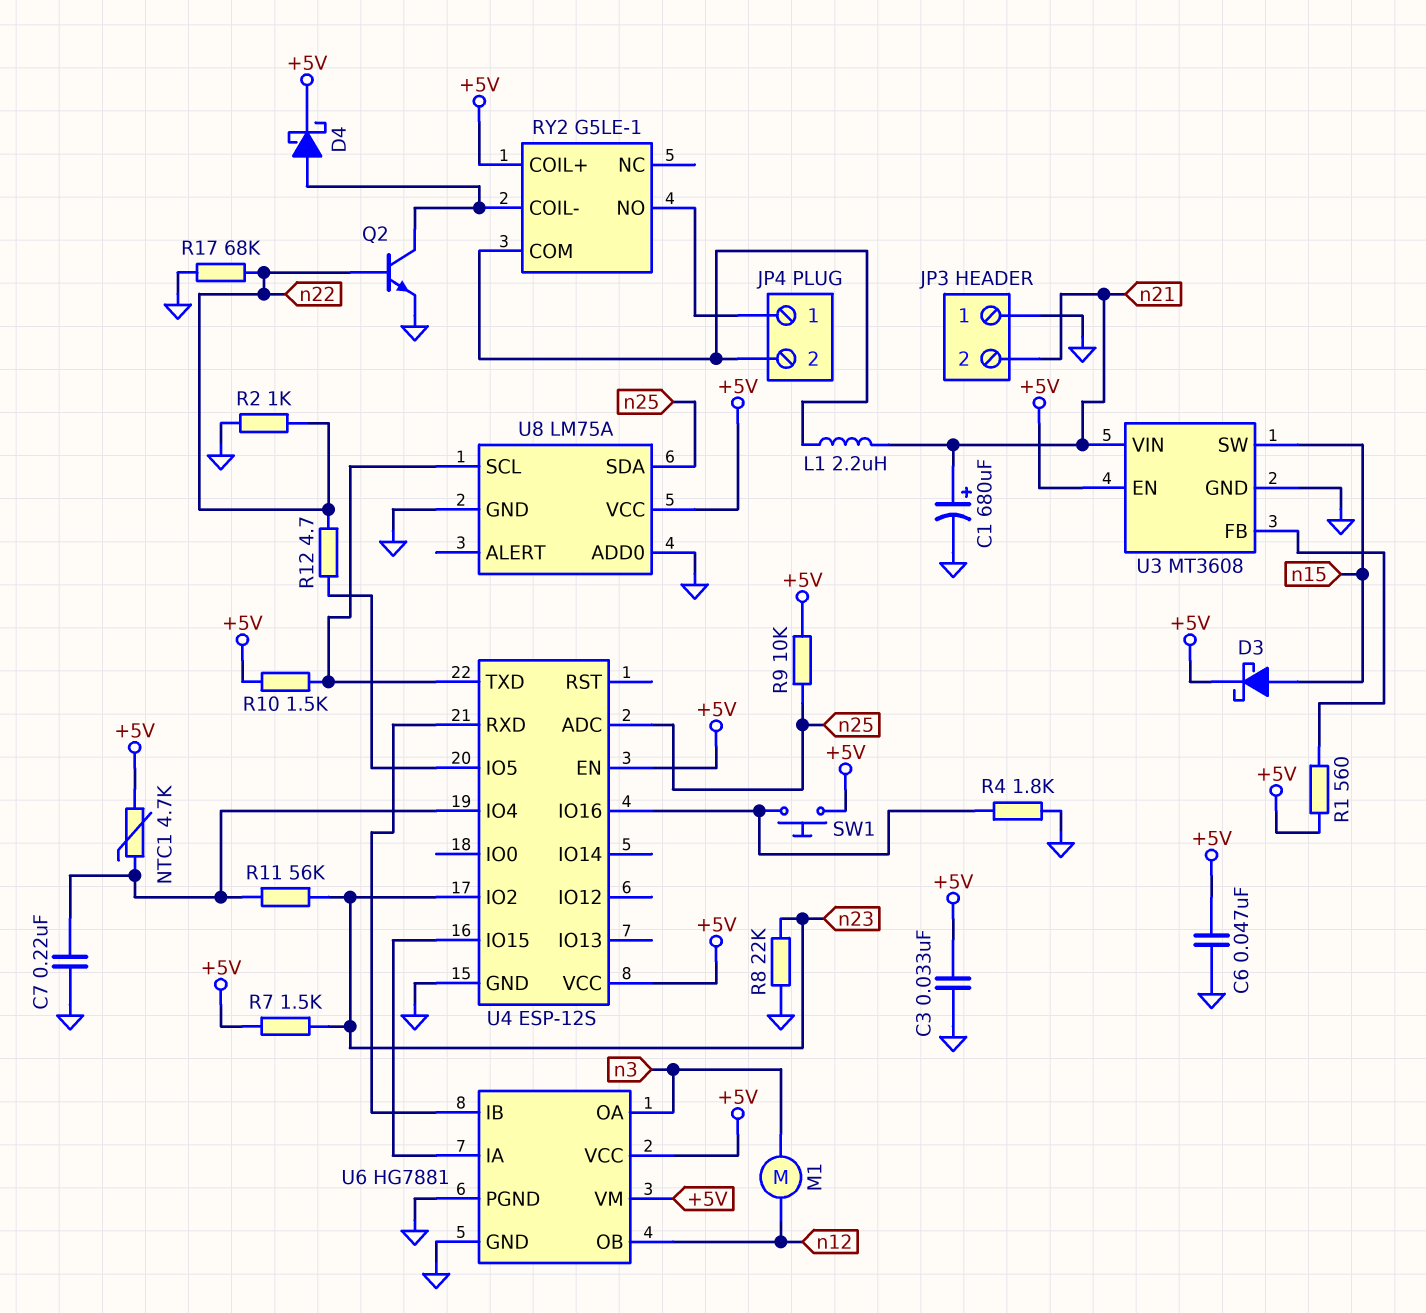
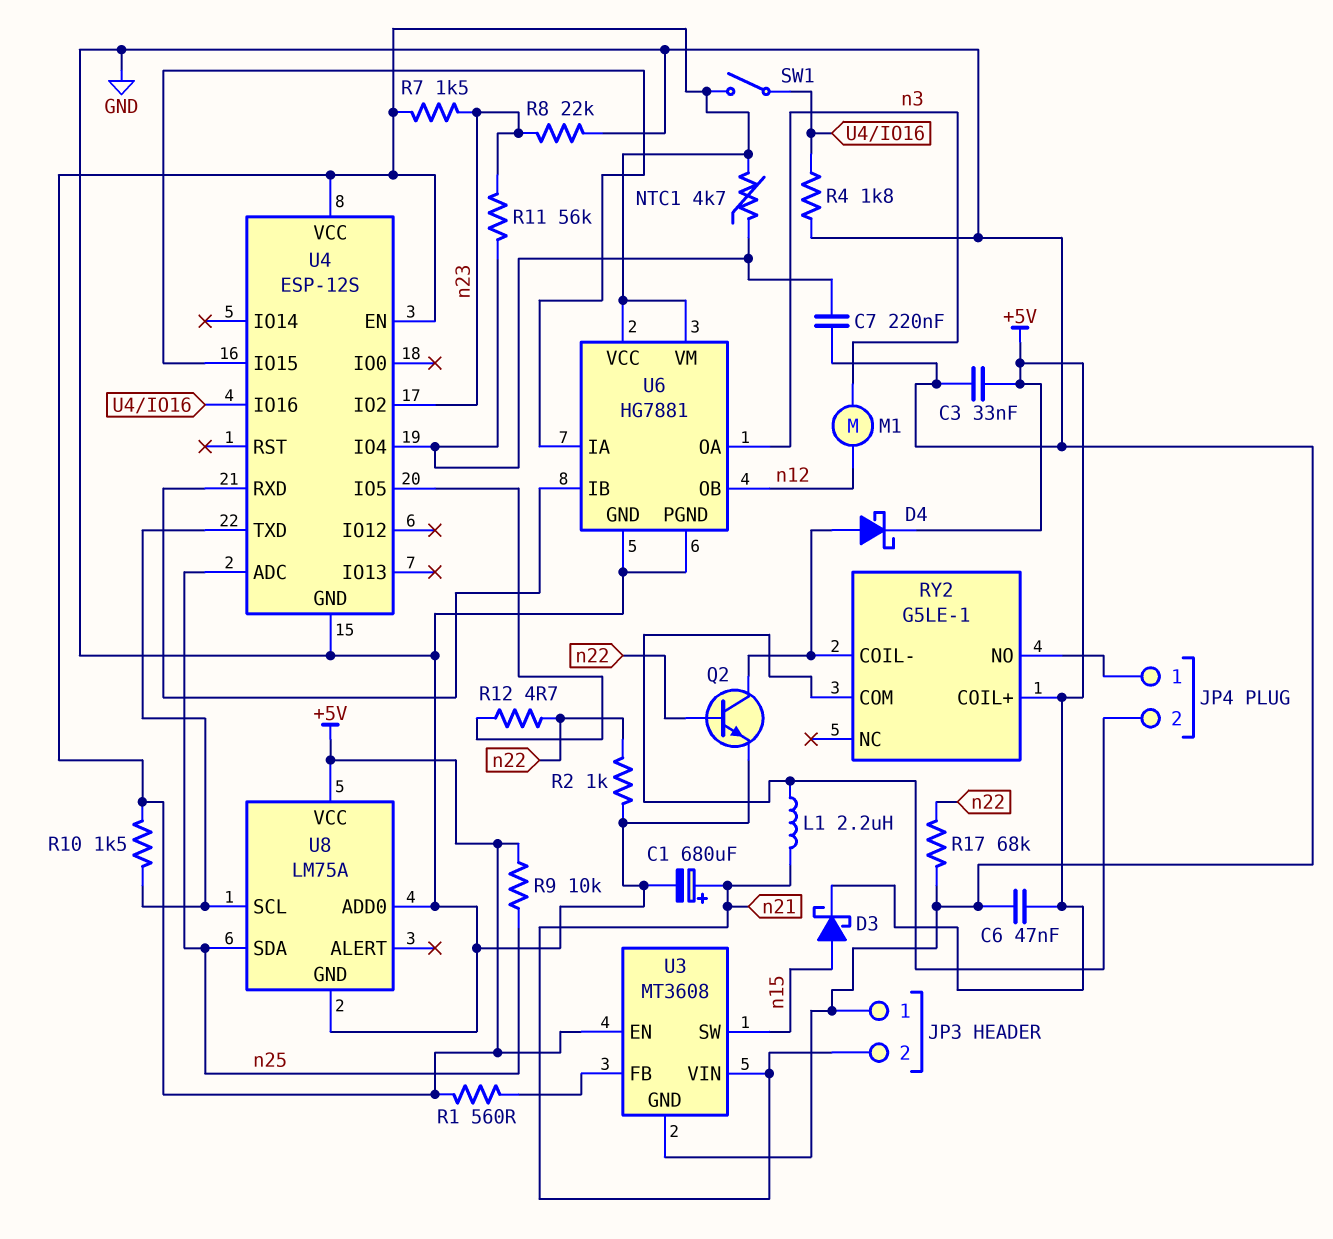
SW1: button (+5V, U4/IO16) -> switch (+5V, U4/IO16)

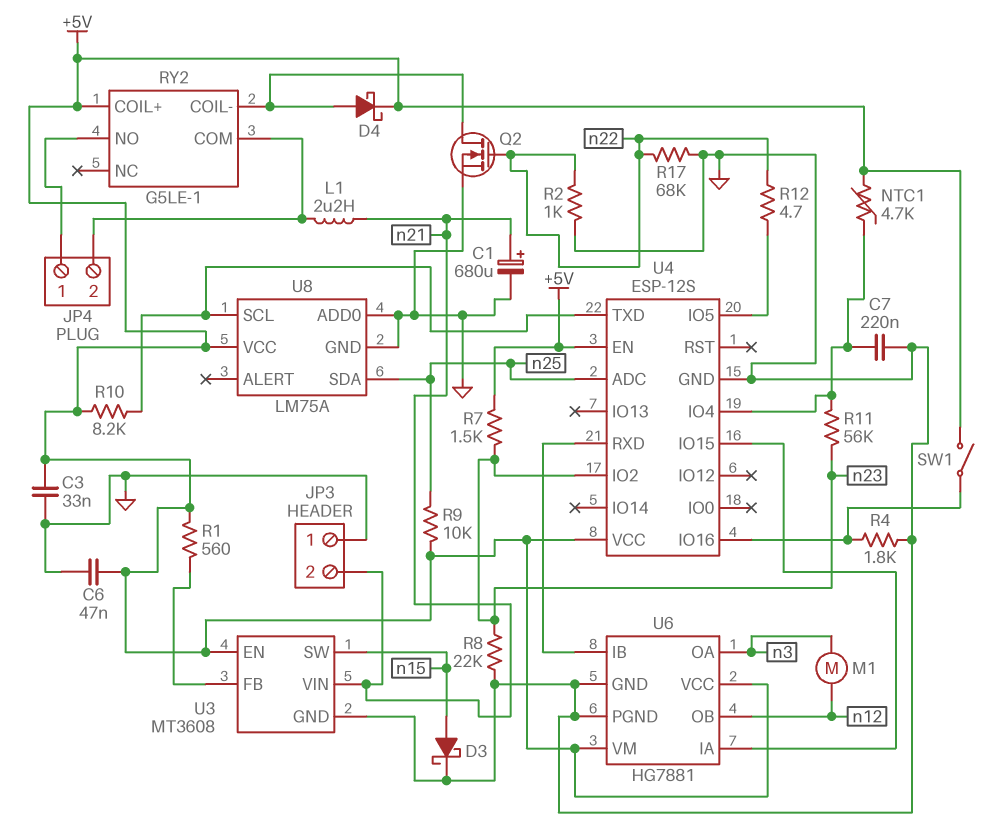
D3: schottky (A n15, K +5V) -> schottky (A n15, K GND)
Q2: NPN (B n22, C RY2/COIL-, E GND) -> NMOS (G n22, D RY2/COIL-, S GND)
R10: 1.5k (+5V, U4/TXD) -> 8.2k (+5V, U4/TXD)

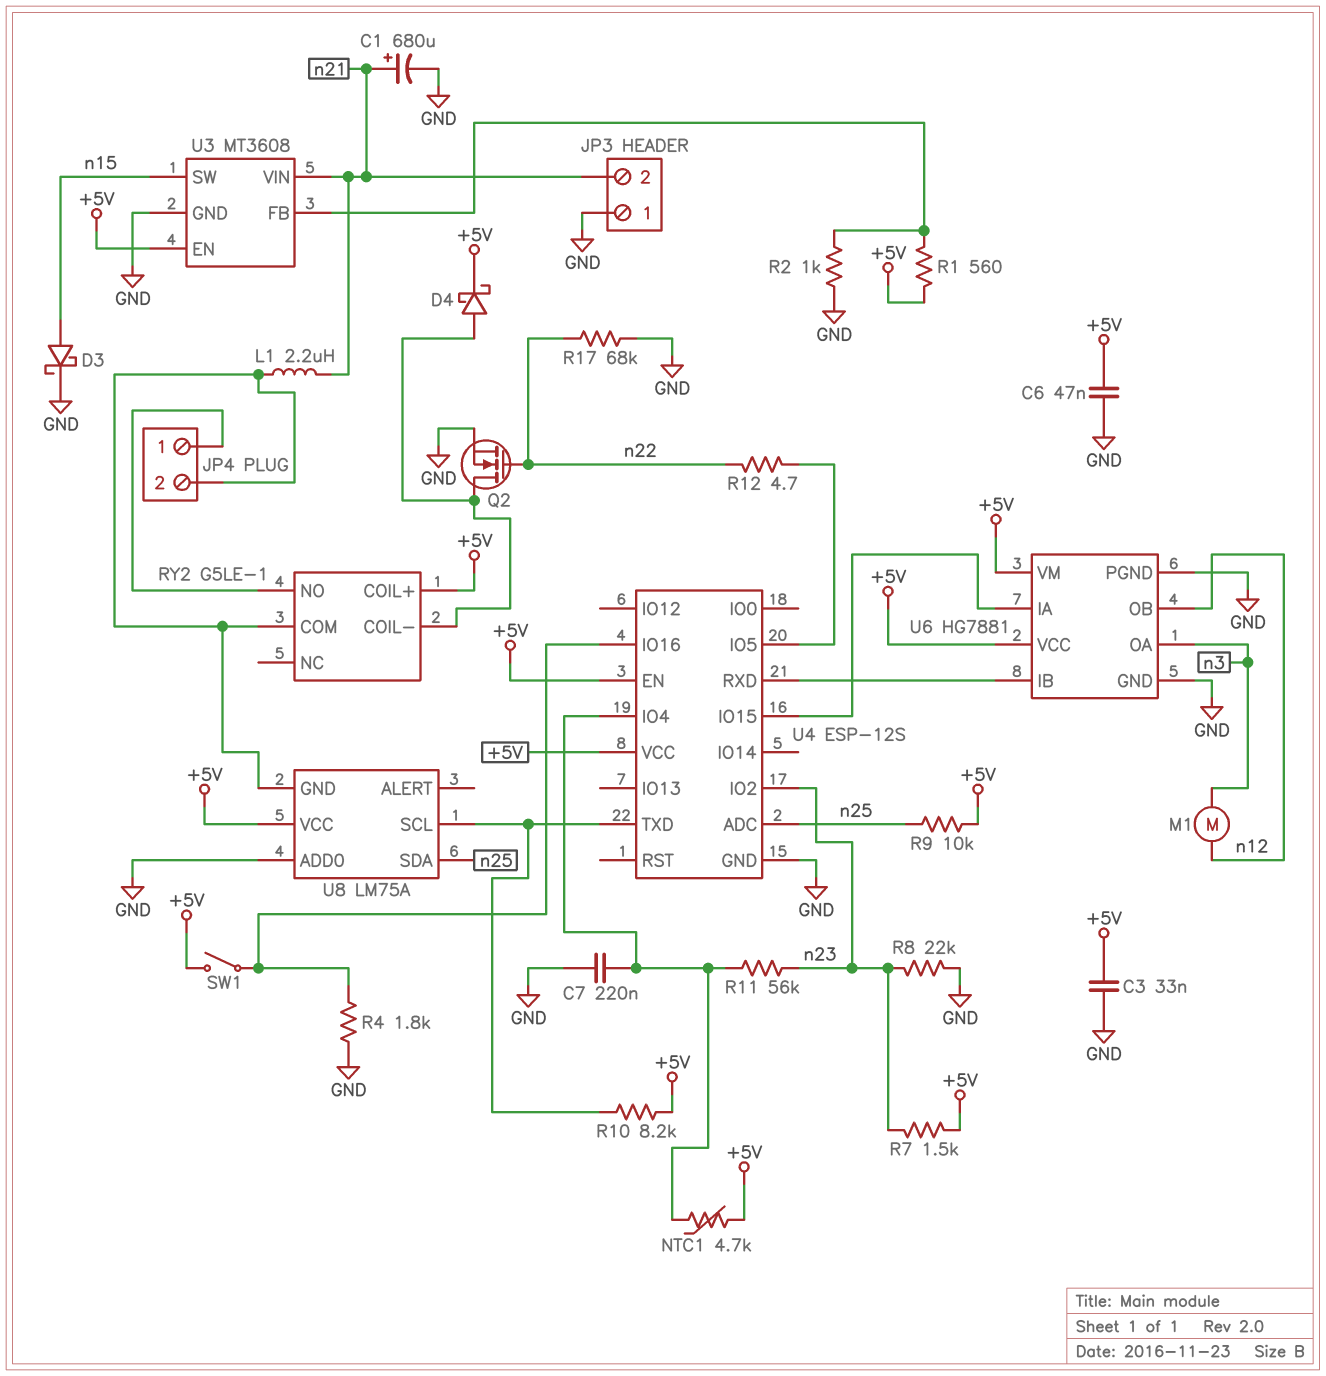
R2: 1k (GND, n22) -> 1k (GND, U3/FB)
U8 pin GND: GND -> JP4/2

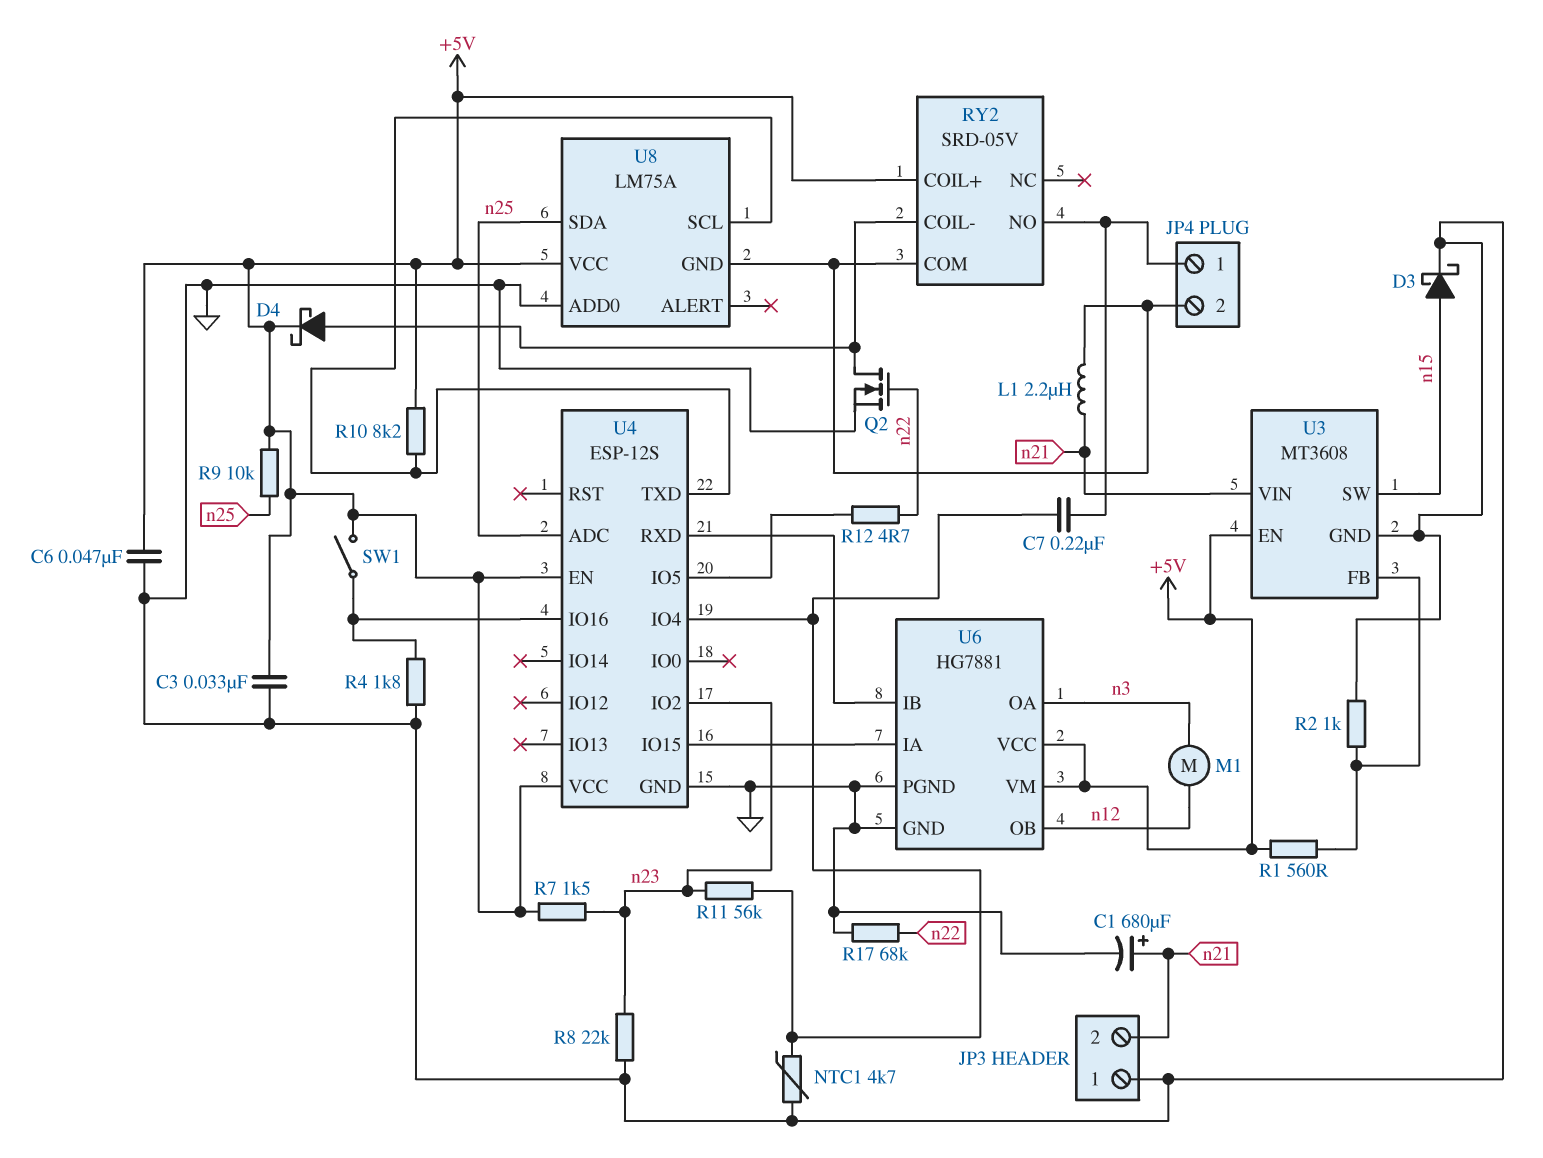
C7: 220nF (GND, U4/IO4) -> 220nF (JP4/1, U4/IO4)
NTC1: 4.7k (+5V, U4/IO4) -> 4.7k (GND, U4/IO4)
RY2: G5LE-1 -> SRD-05V

